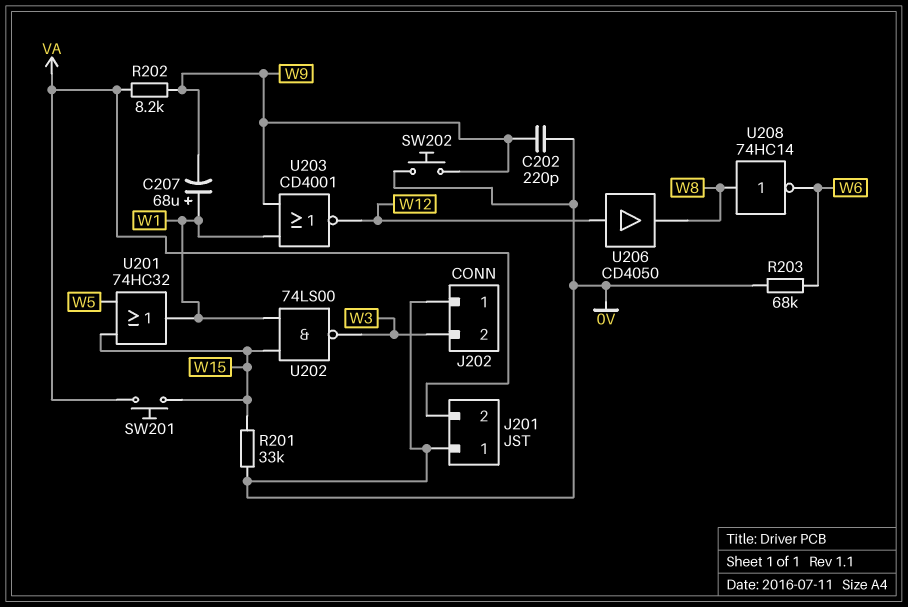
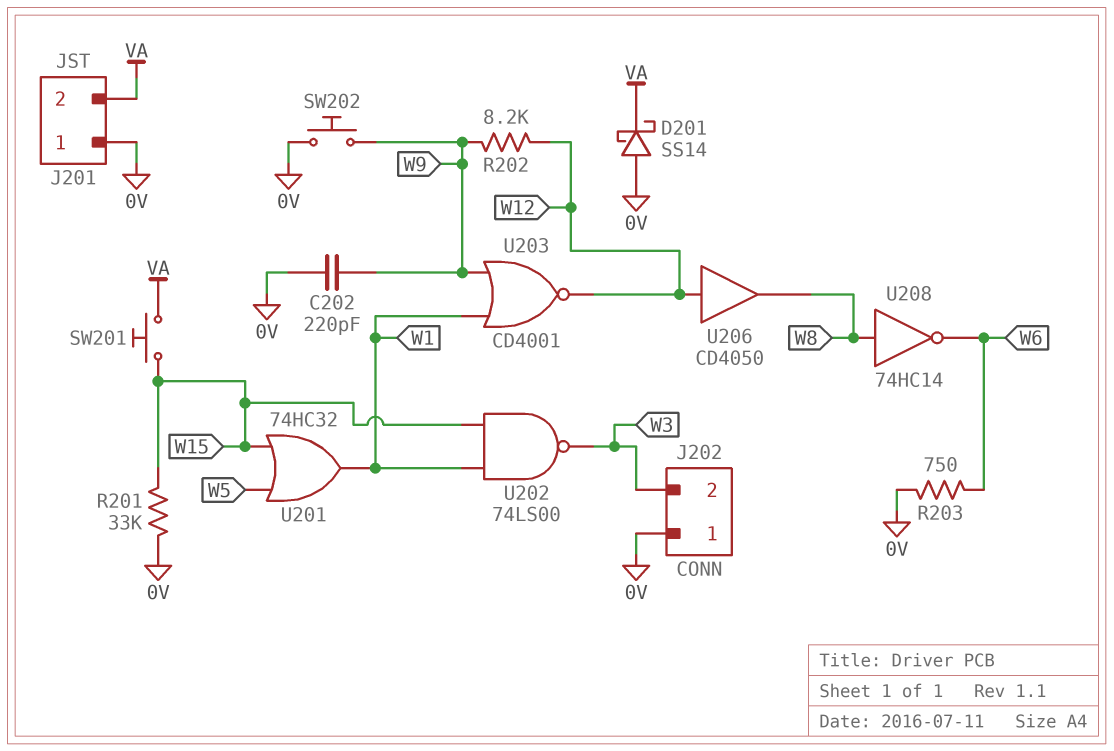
C207: 68uF (plus W1, minus W9) -> none
D201: none -> schottky SS14 (A 0V, K VA)
R202: 8.2k (VA, W9) -> 8.2k (W9, W12)
R203: 68k (0V, W6) -> 750 (0V, W6)

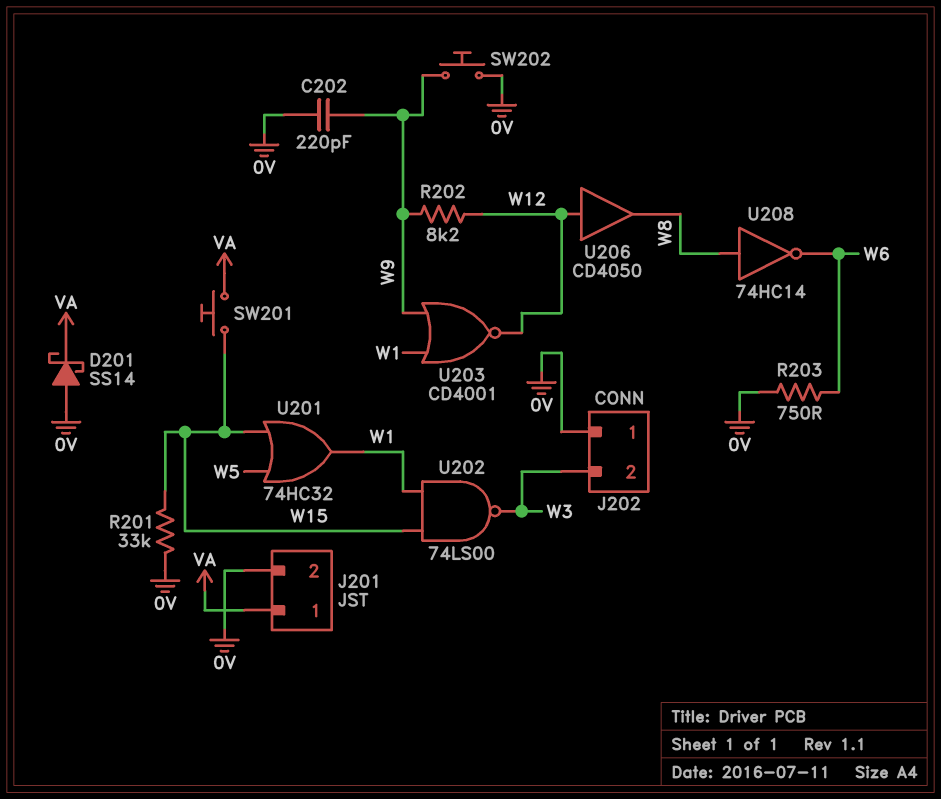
J201 pin 1: 0V -> VA
J201 pin 2: VA -> 0V

